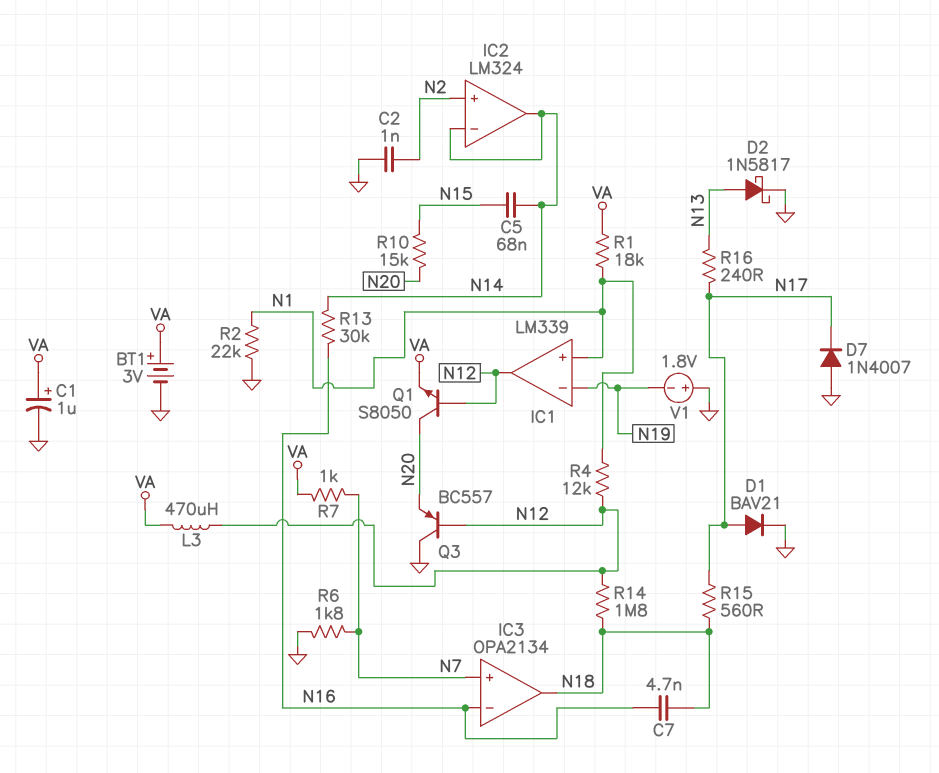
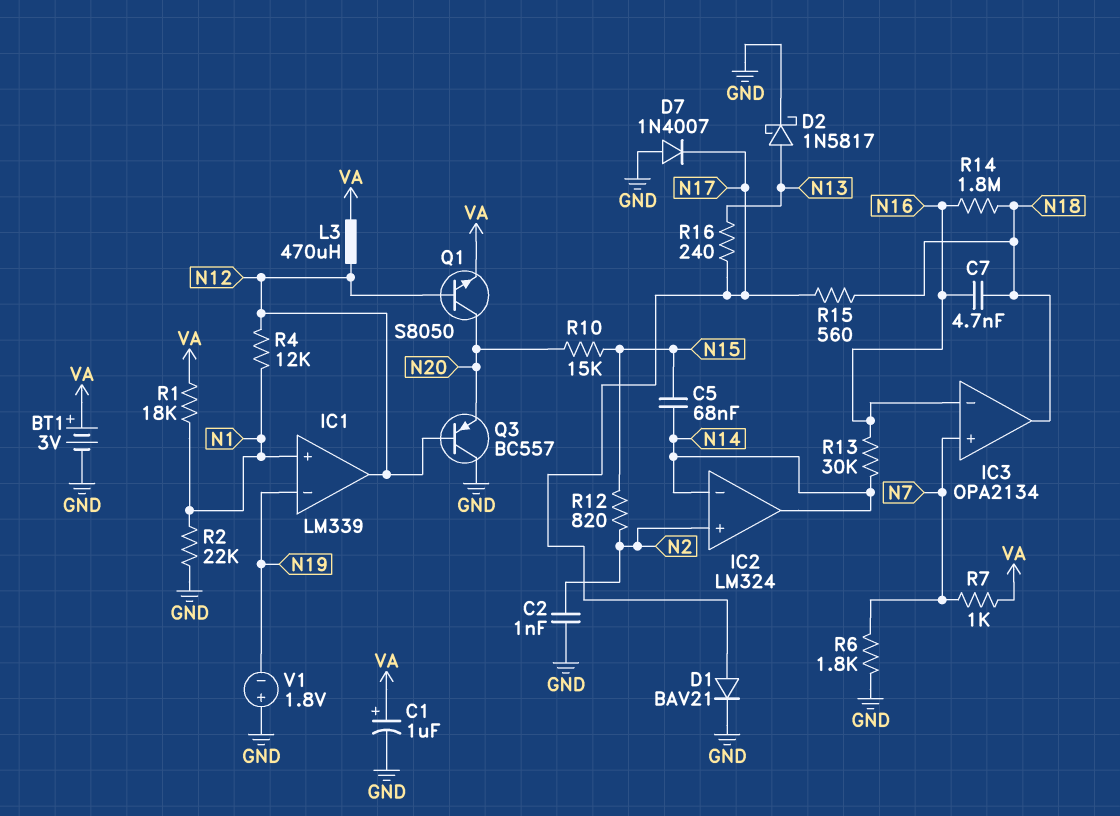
R12: none -> 820 (N2, N15)
R14: 1.8M (N12, N18) -> 1.8M (N16, N18)

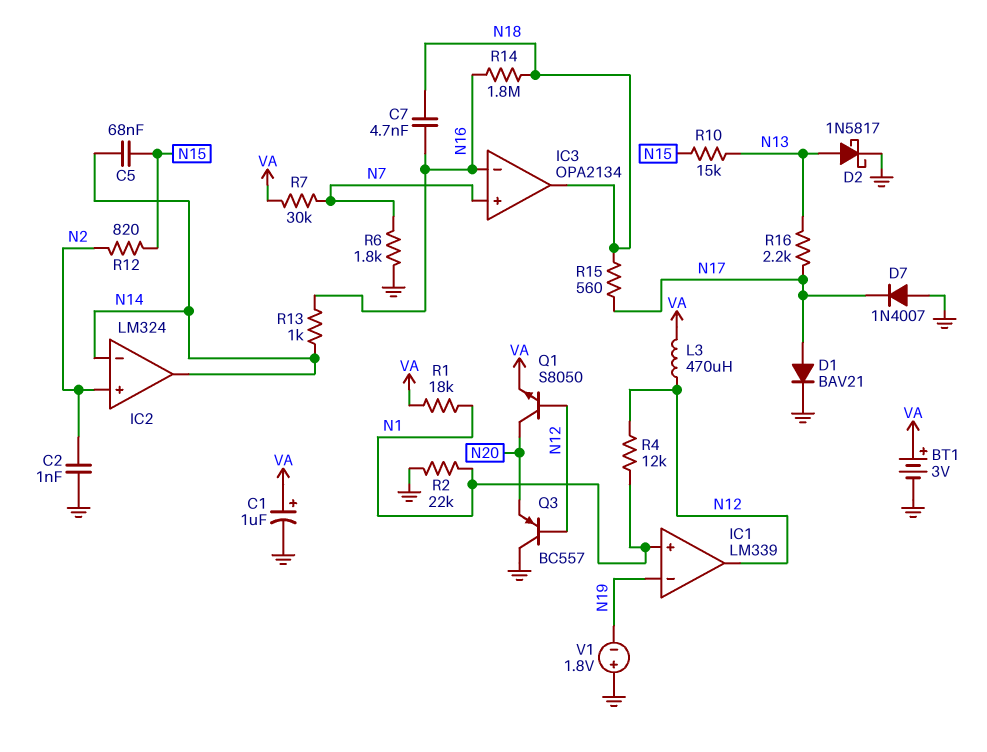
R7: 1k (N7, VA) -> 30k (N7, VA)
R10: 15k (N15, N20) -> 15k (N13, N15)
R13: 30k (N14, N16) -> 1k (N14, N16)
R16: 240 (N13, N17) -> 2.2k (N13, N17)

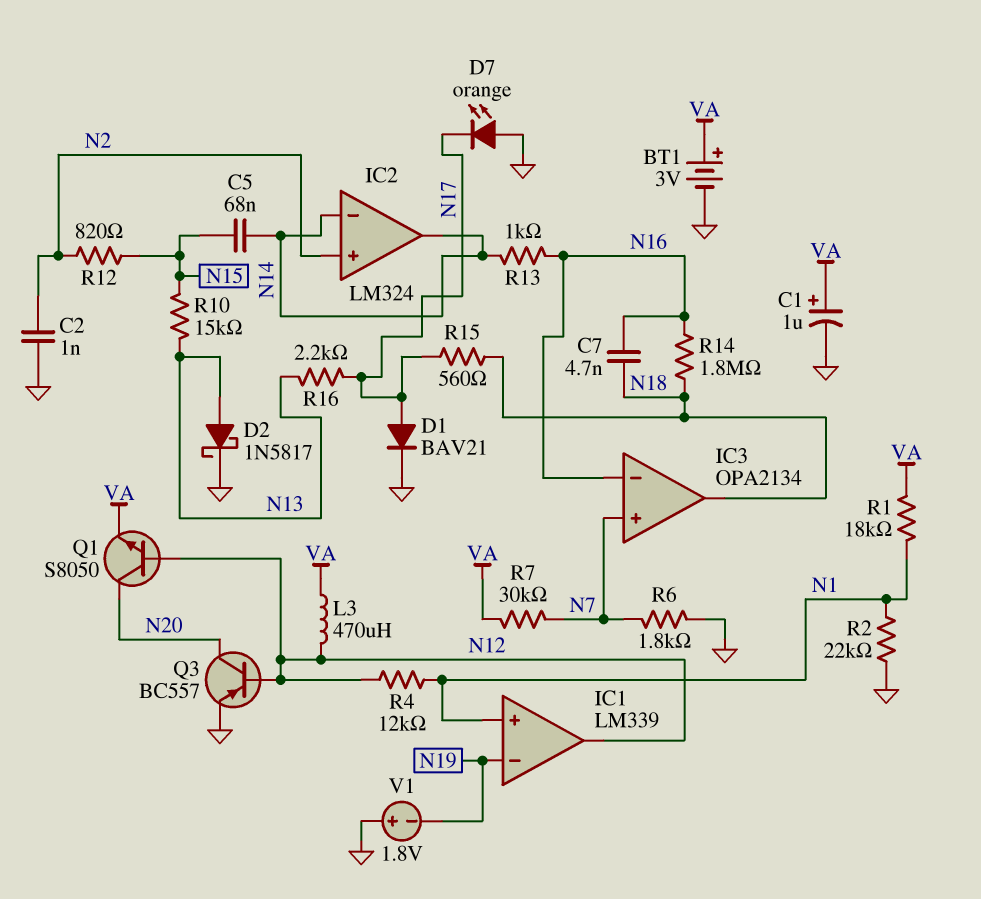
D7: diode 1N4007 (A GND, K N17) -> LED orange (A GND, K N17)
Q3: PNP BC557 (B N12, C GND, E N20) -> PNP BC557 (B N12, C N20, E GND)

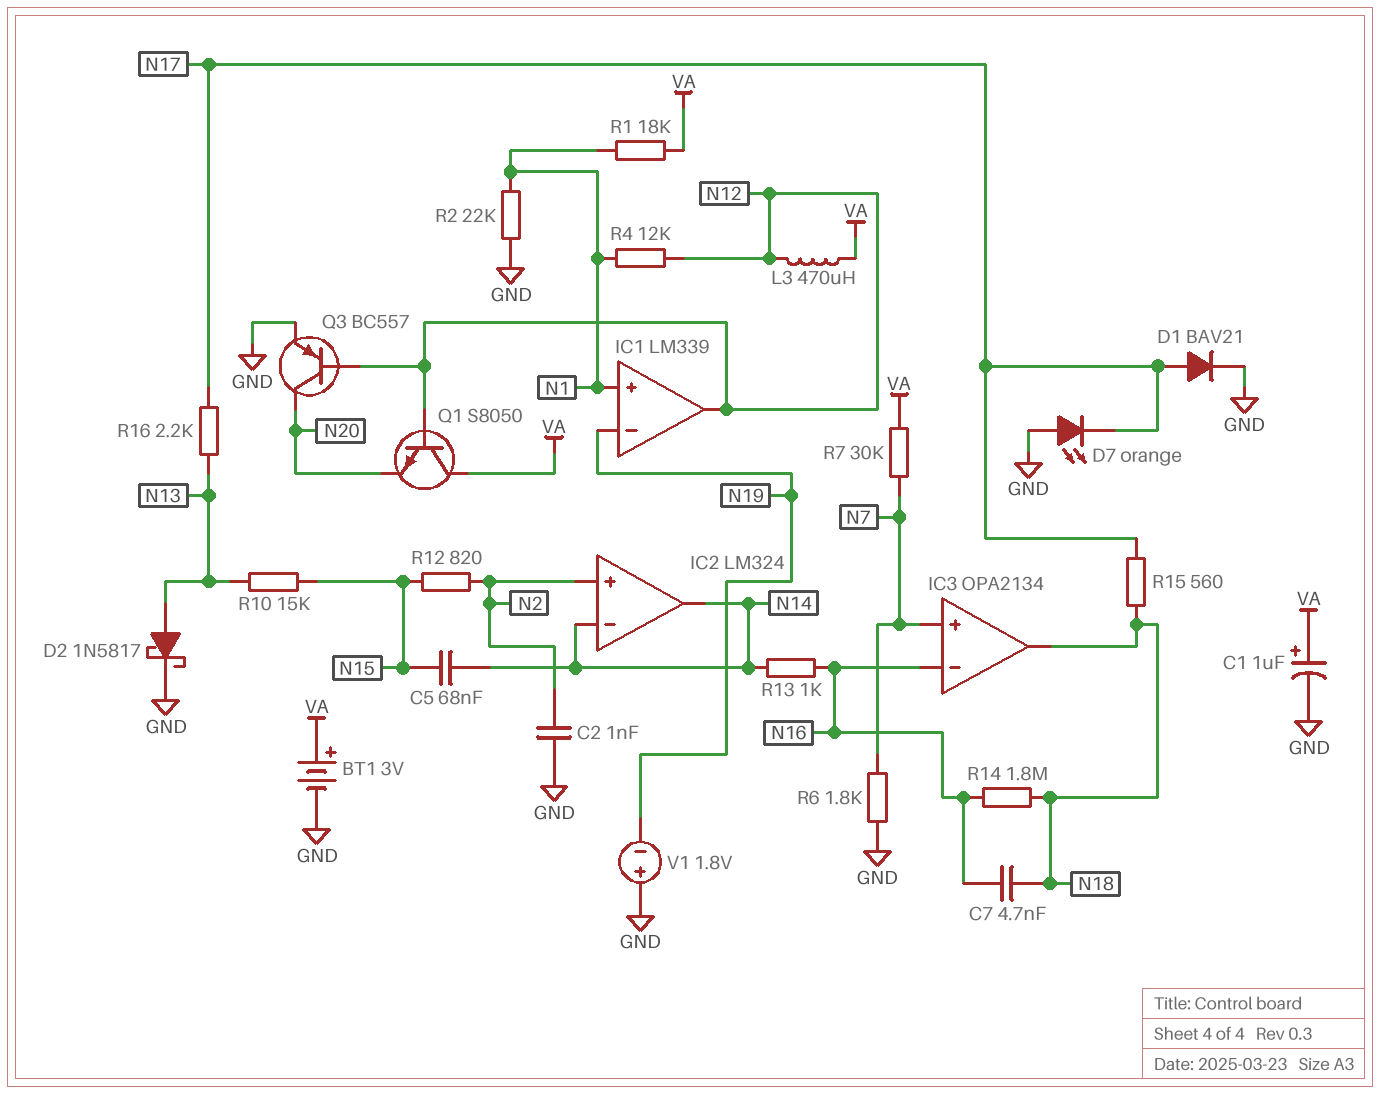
Q1: NPN S8050 (B N12, C N20, E VA) -> NPN S8050 (B N12, C VA, E N20)

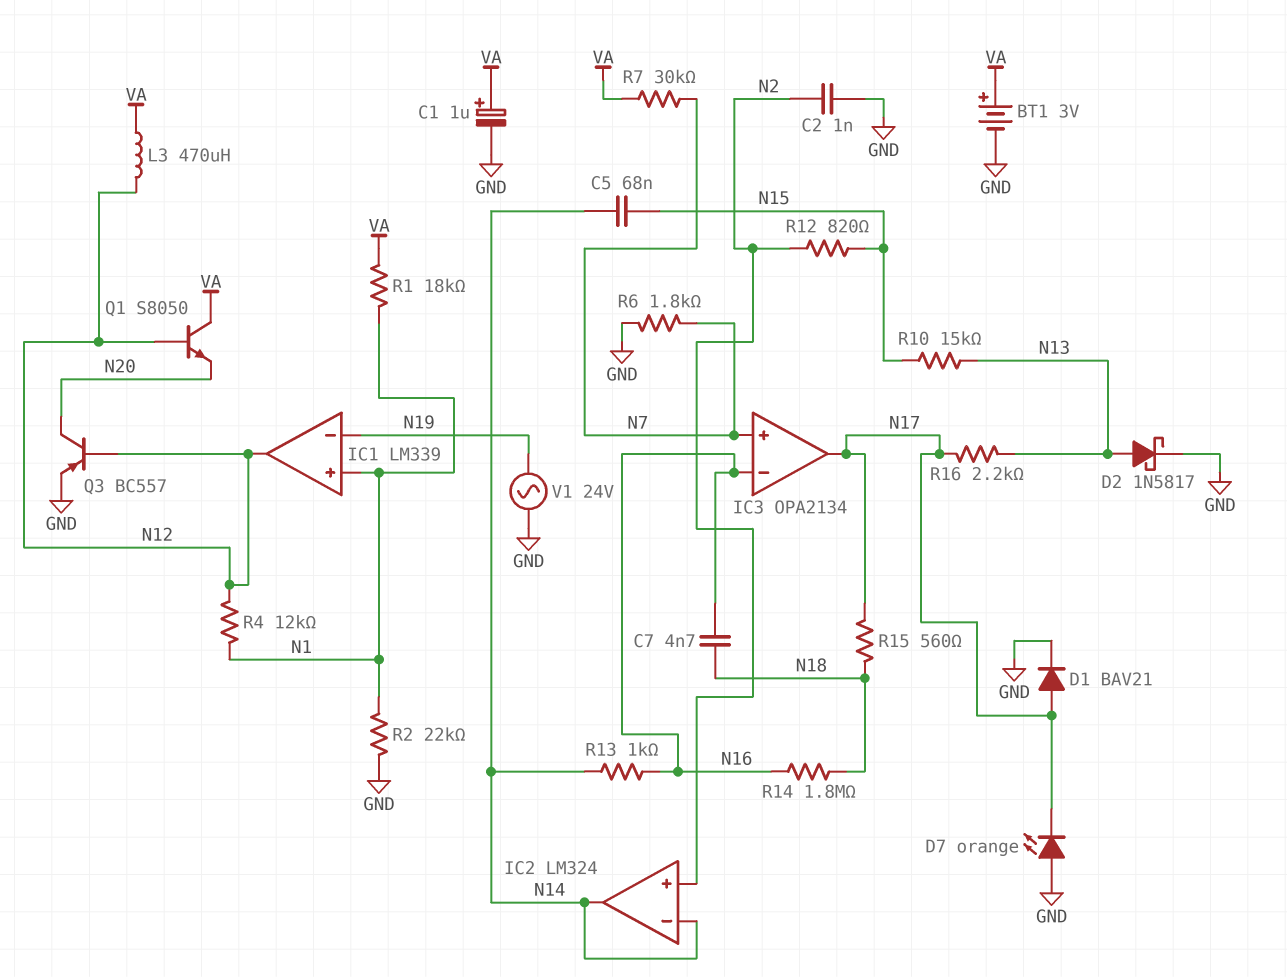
IC3 pin out: N18 -> N17
V1: 1.8V (plus GND, minus N19) -> AC 24V (GND, N19)

